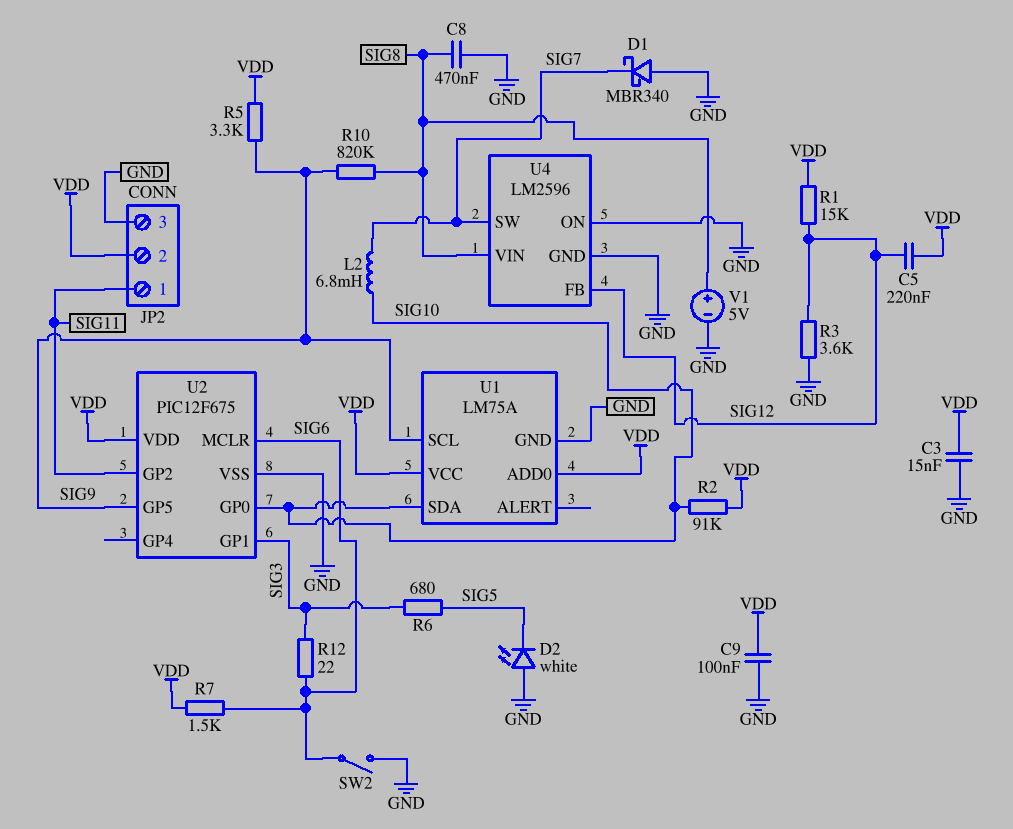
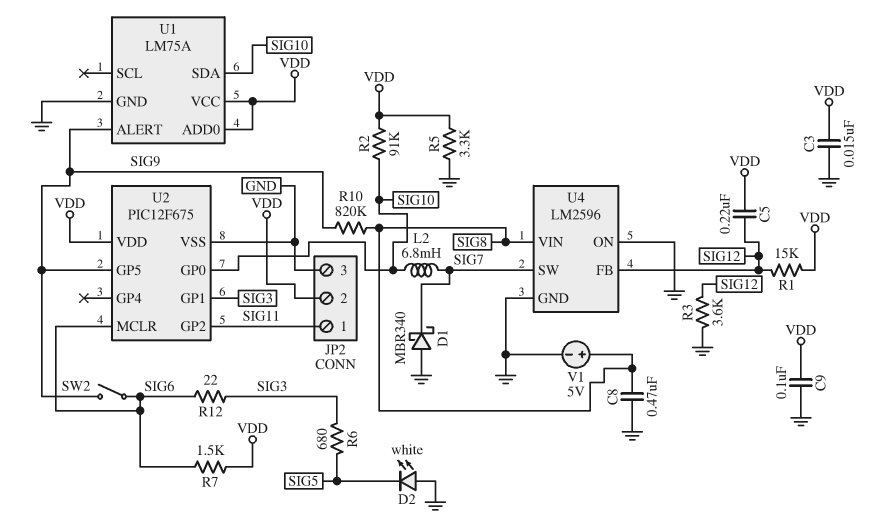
R5: 3.3k (SIG9, VDD) -> 3.3k (GND, VDD)
SW2: switch (GND, SIG6) -> switch (SIG6, SIG9)
U1 pin ALERT: none -> SIG9
U1 pin SCL: SIG9 -> none

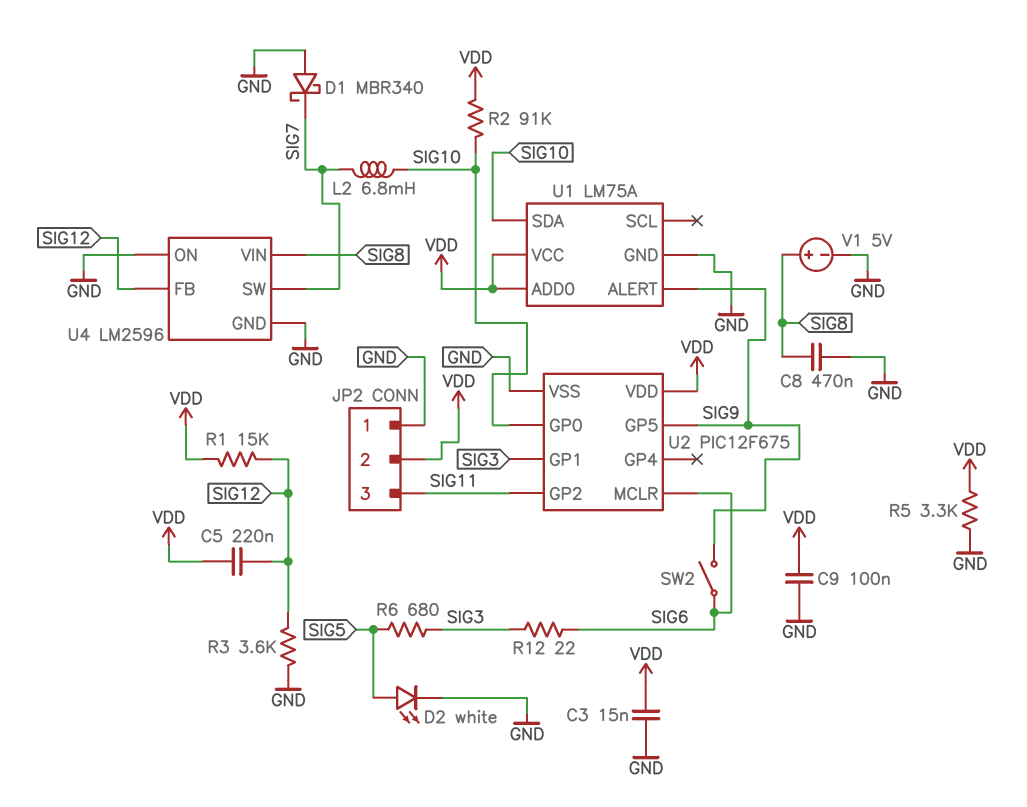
D2: LED white (A GND, K SIG5) -> LED white (A SIG5, K GND)
JP2 pin 1: SIG11 -> GND
JP2 pin 3: GND -> SIG11
R7: 1.5k (SIG6, VDD) -> none
R10: 820k (SIG8, SIG9) -> none

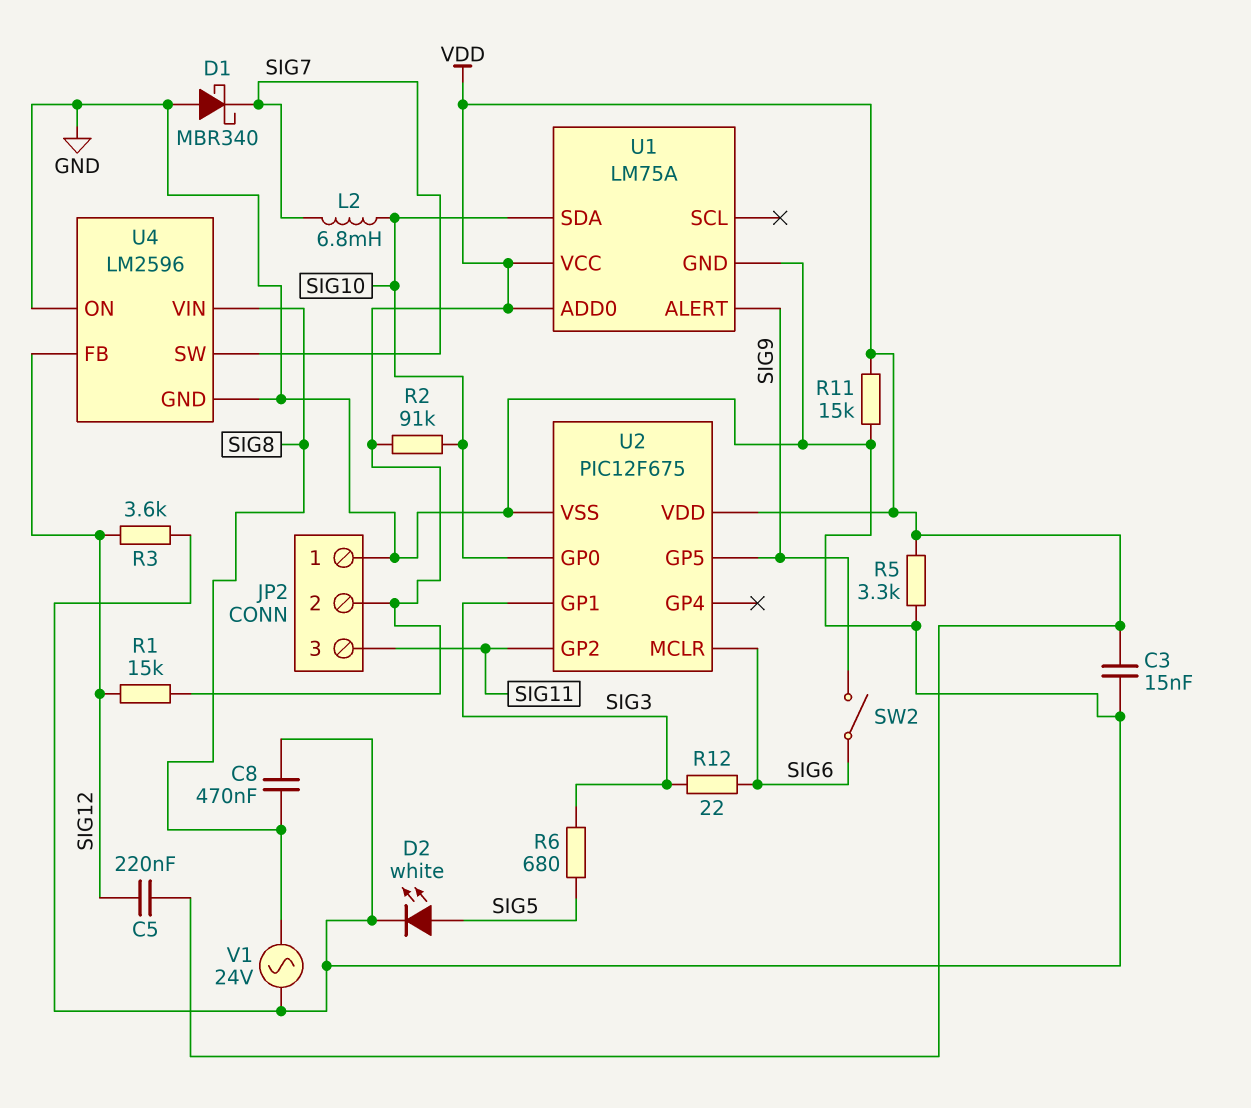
C9: 100nF (GND, VDD) -> none
R11: none -> 15k (GND, VDD)
V1: 5V (plus SIG8, minus GND) -> AC 24V (GND, SIG8)

